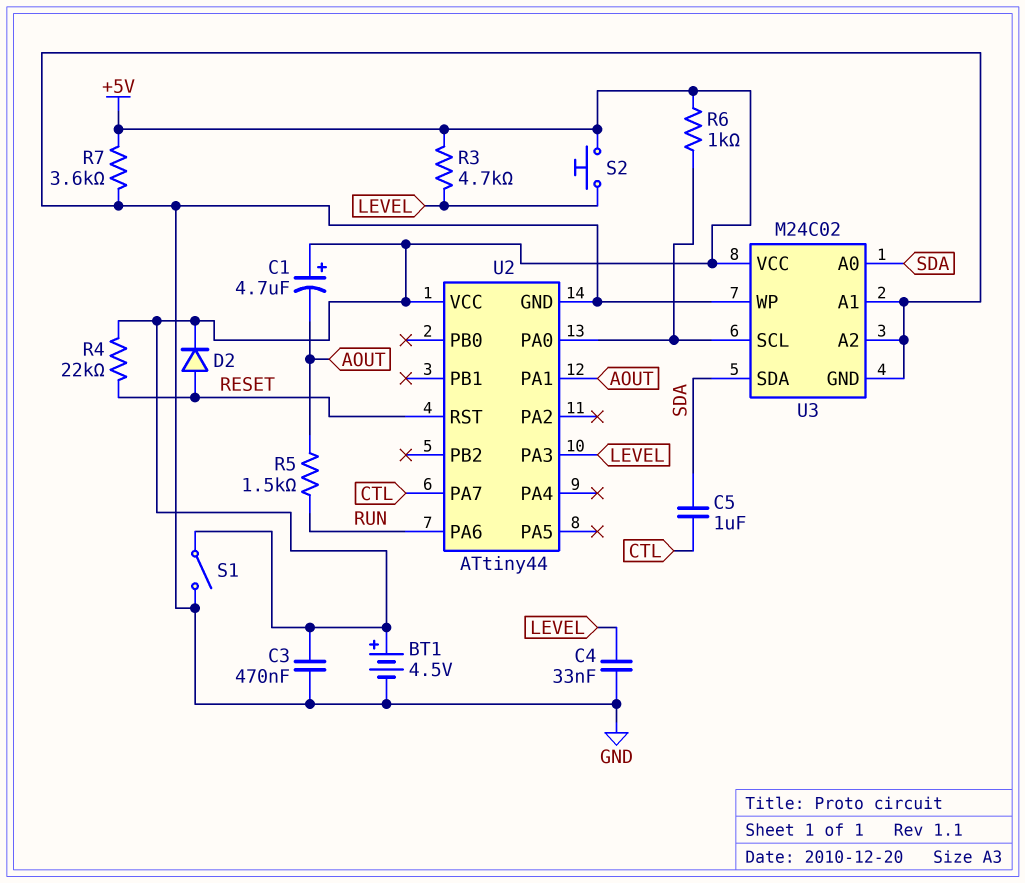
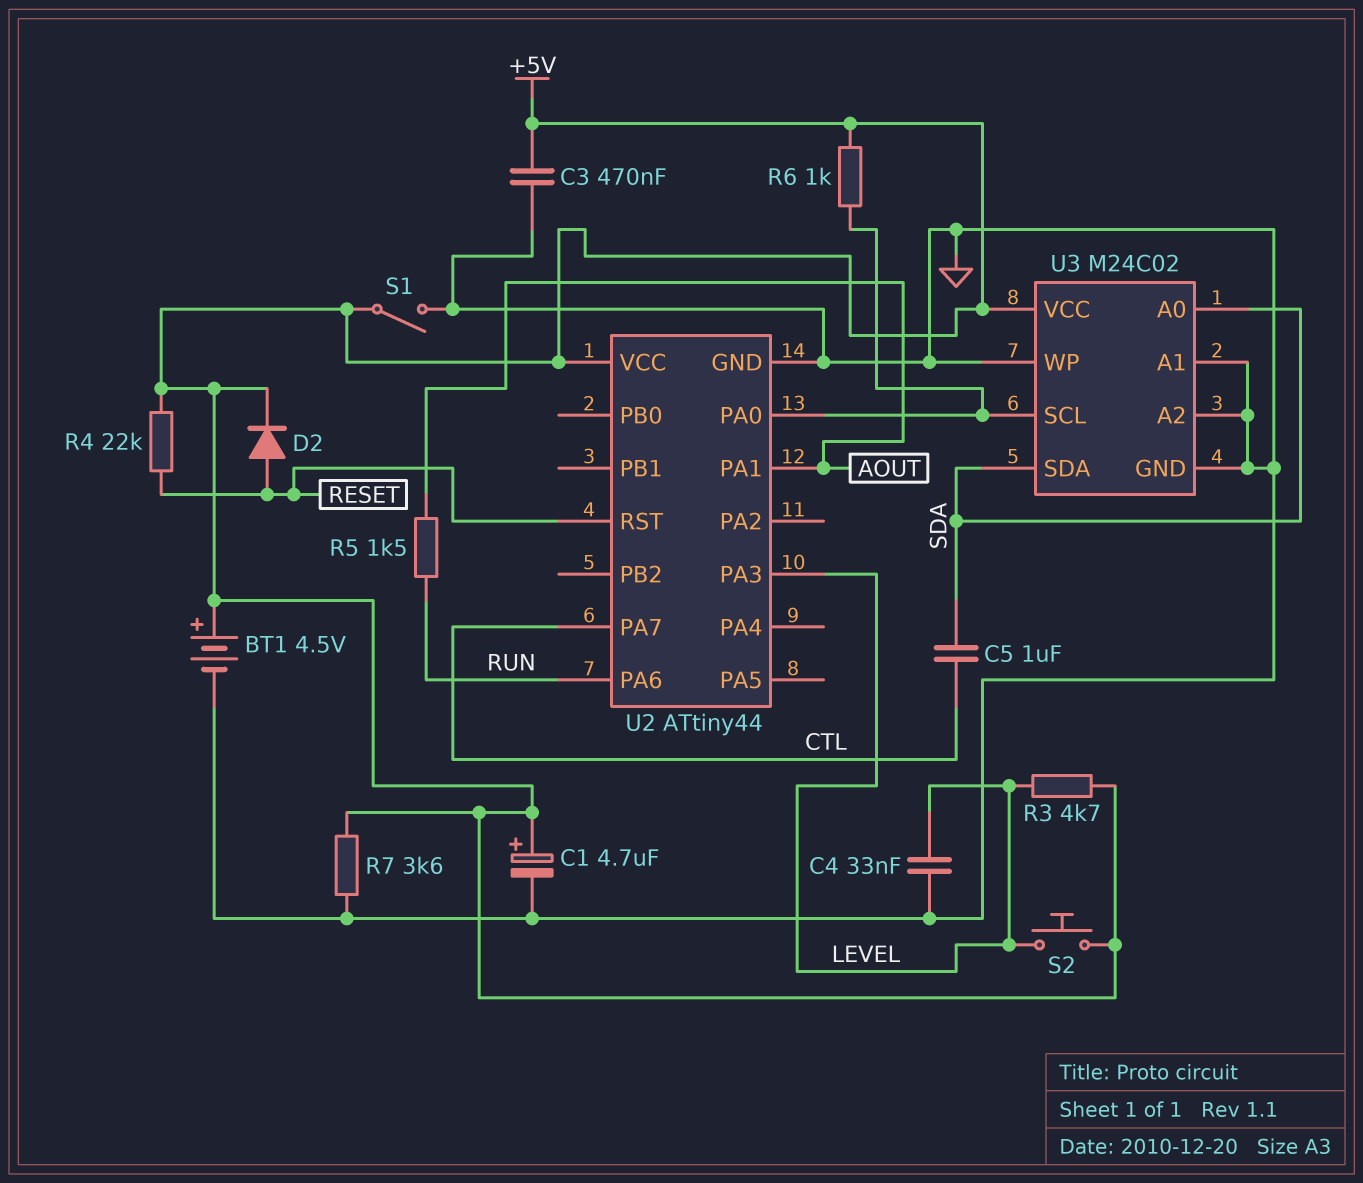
C1: 4.7uF (plus +5V, minus AOUT) -> 4.7uF (plus +5V, minus GND)

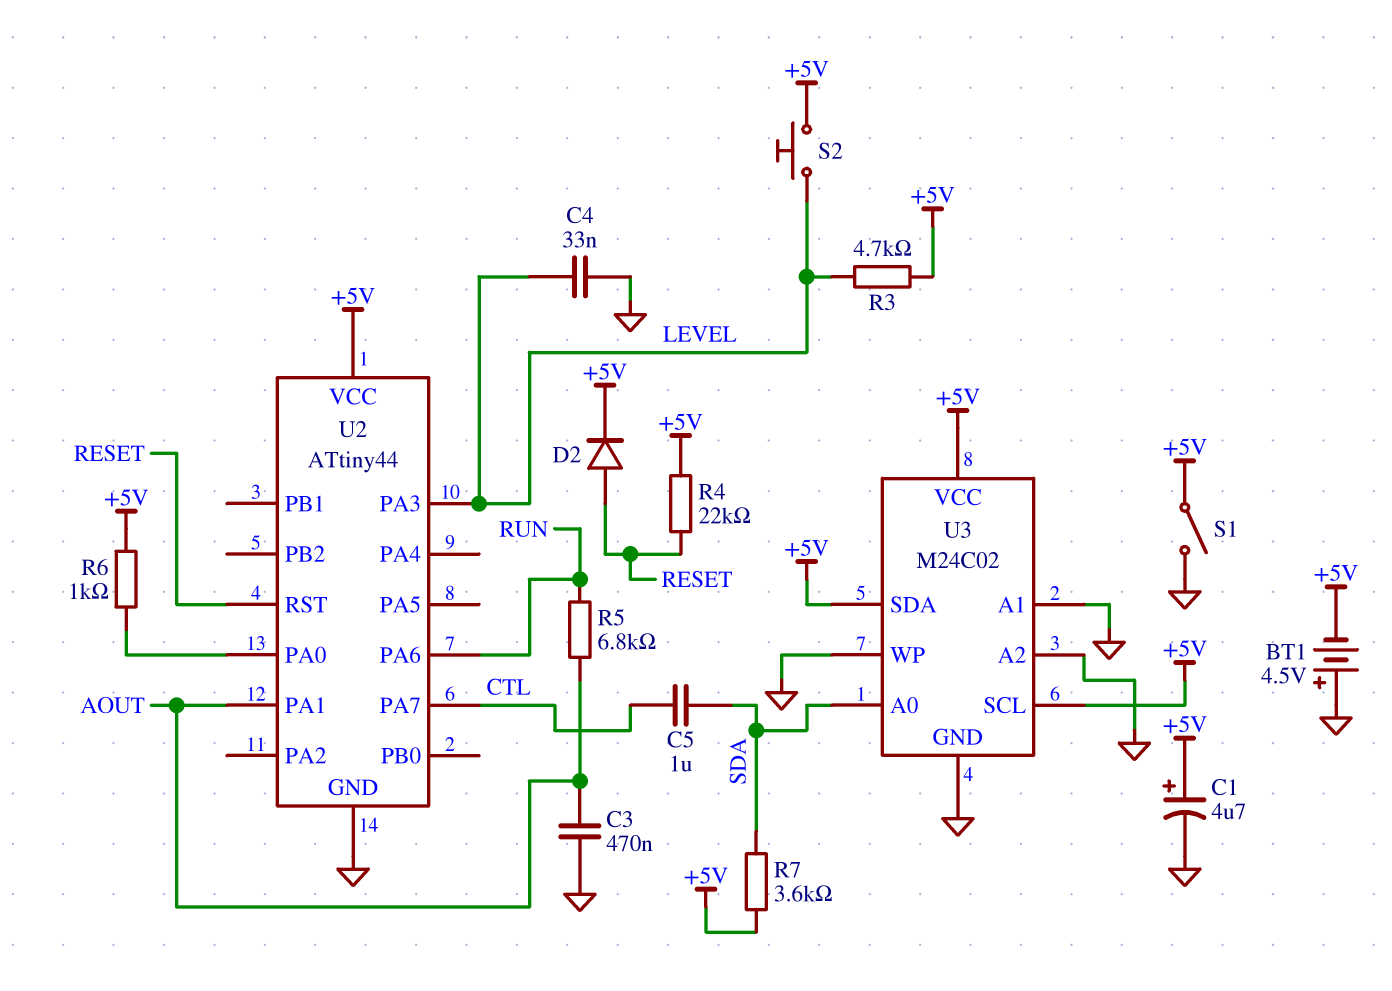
BT1: 4.5V (plus +5V, minus GND) -> 4.5V (plus GND, minus +5V)
C3: 470nF (+5V, GND) -> 470nF (AOUT, GND)
R5: 1.5k (AOUT, RUN) -> 6.8k (AOUT, RUN)
R7: 3.6k (+5V, GND) -> 3.6k (+5V, SDA)
U3 pin SCL: U2/PA0 -> +5V
U3 pin SDA: SDA -> +5V

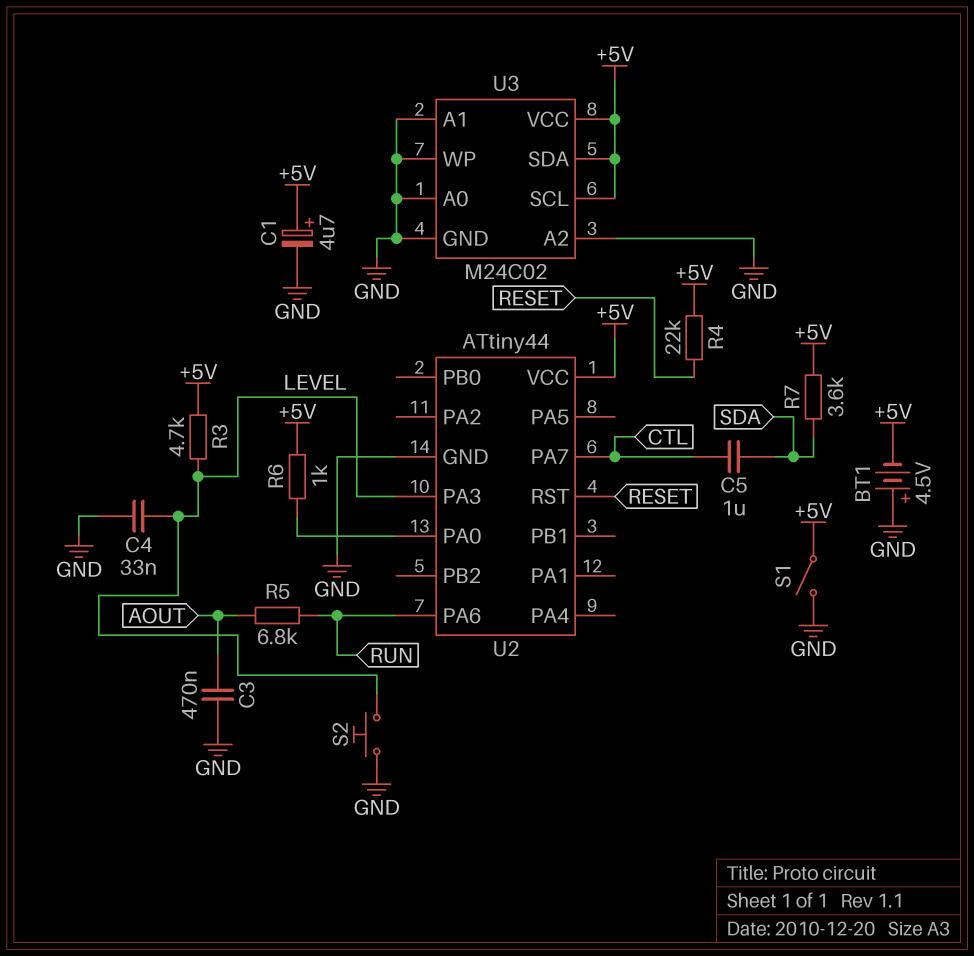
D2: diode (A RESET, K +5V) -> none
S2: button (+5V, LEVEL) -> button (GND, LEVEL)
U2 pin PA1: AOUT -> none
U3 pin A0: SDA -> GND

